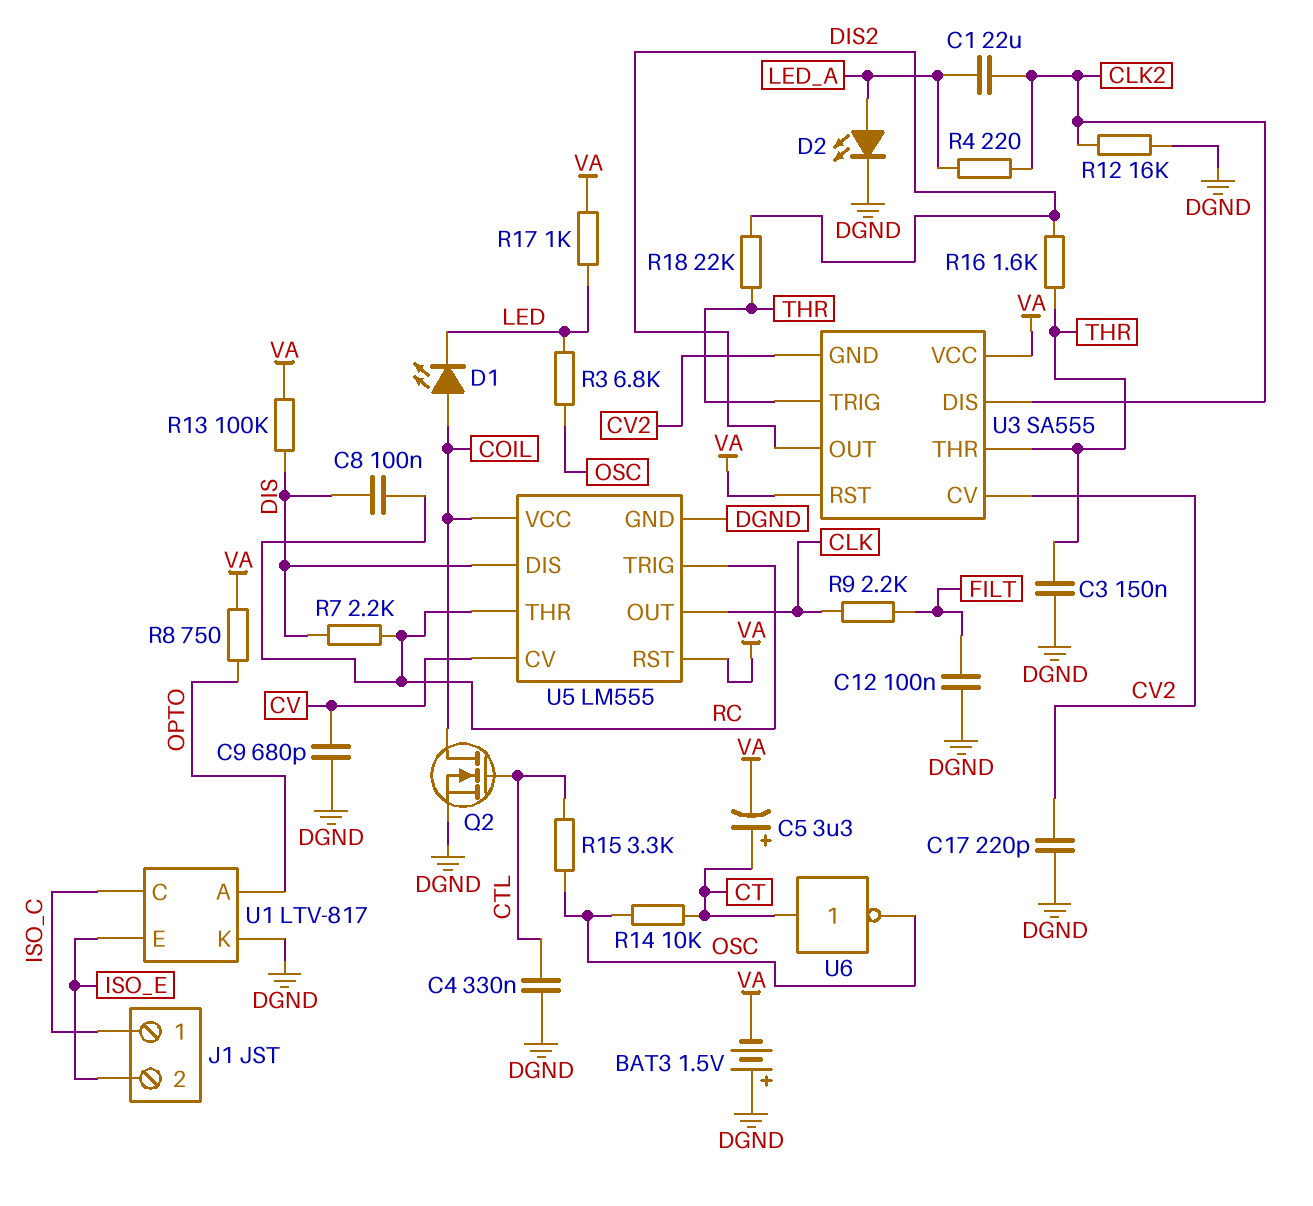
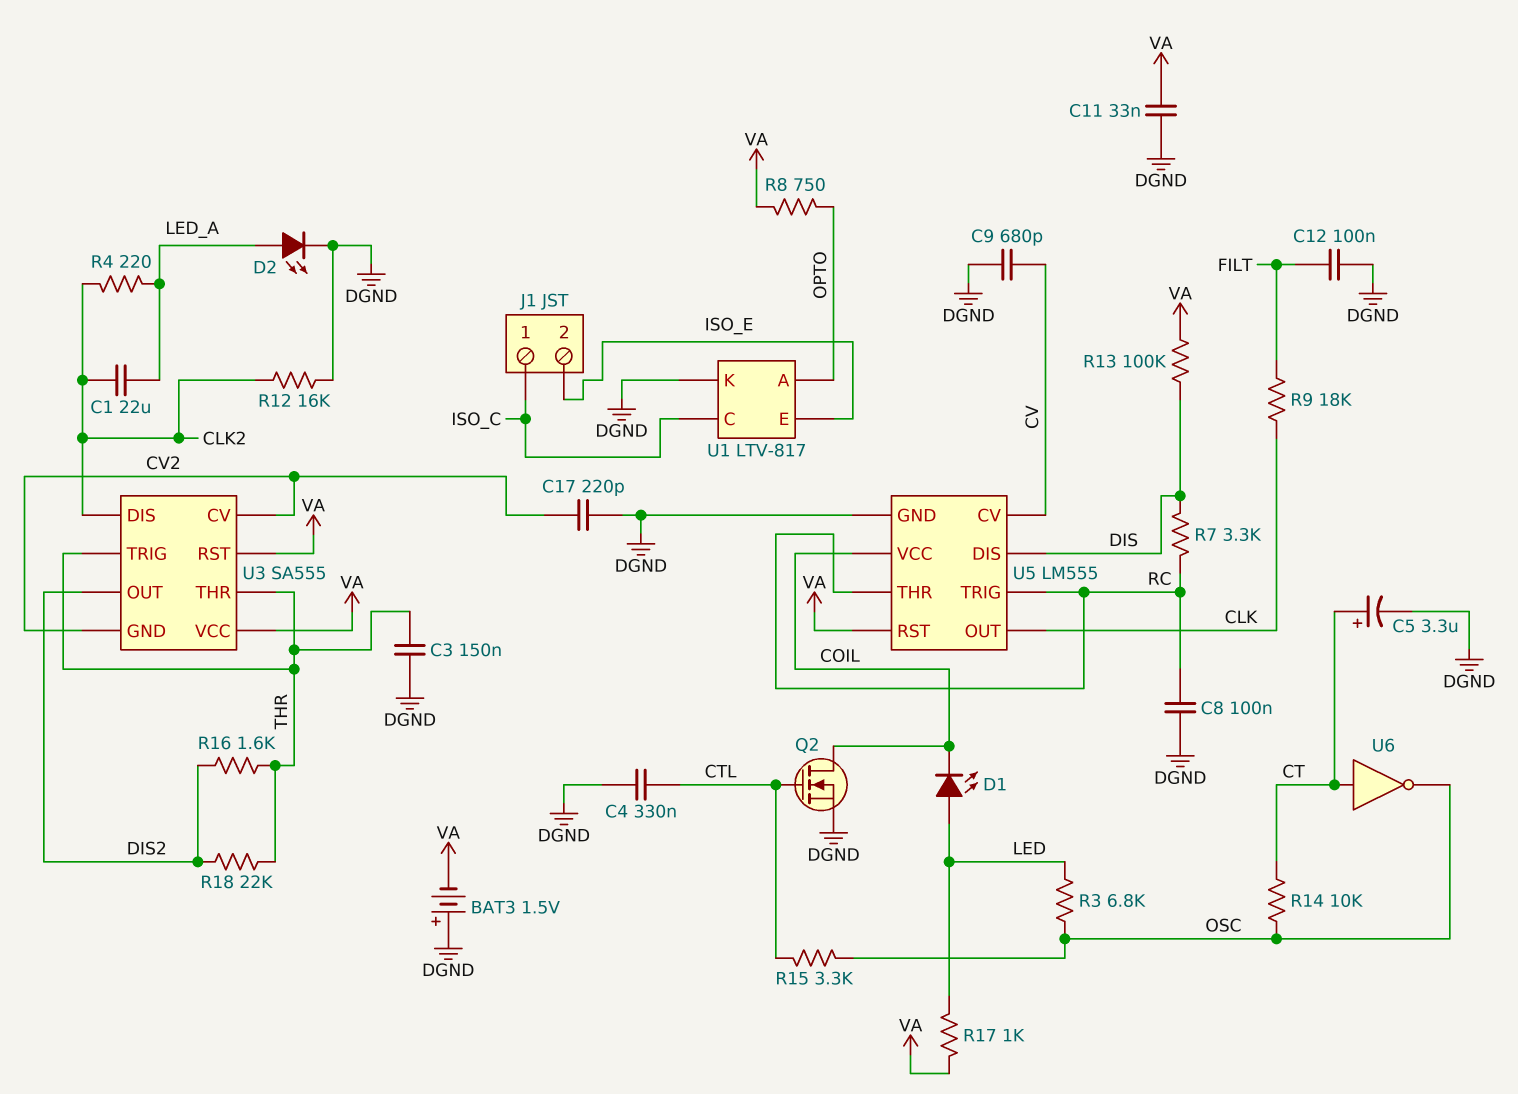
C5: 3.3uF (plus CT, minus VA) -> 3.3uF (plus CT, minus DGND)
C8: 100nF (DIS, RC) -> 100nF (DGND, RC)
C11: none -> 33nF (DGND, VA)
D1: LED (A COIL, K LED) -> LED (A LED, K COIL)
R7: 2.2k (DIS, RC) -> 3.3k (DIS, RC)
R9: 2.2k (CLK, FILT) -> 18k (CLK, FILT)

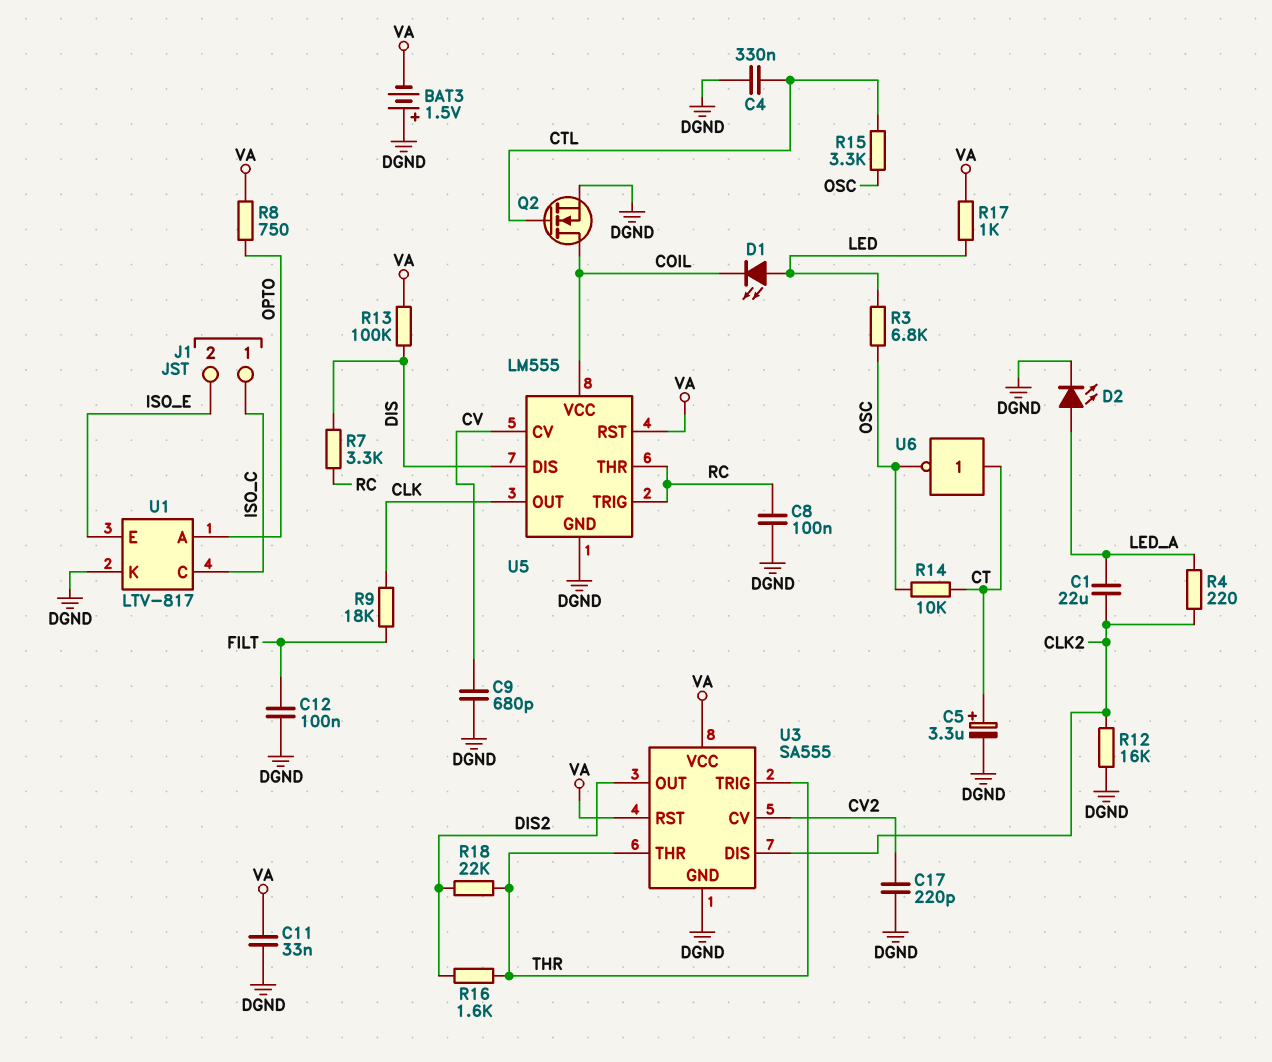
C3: 150nF (DGND, THR) -> none
U3 pin GND: CV2 -> DGND

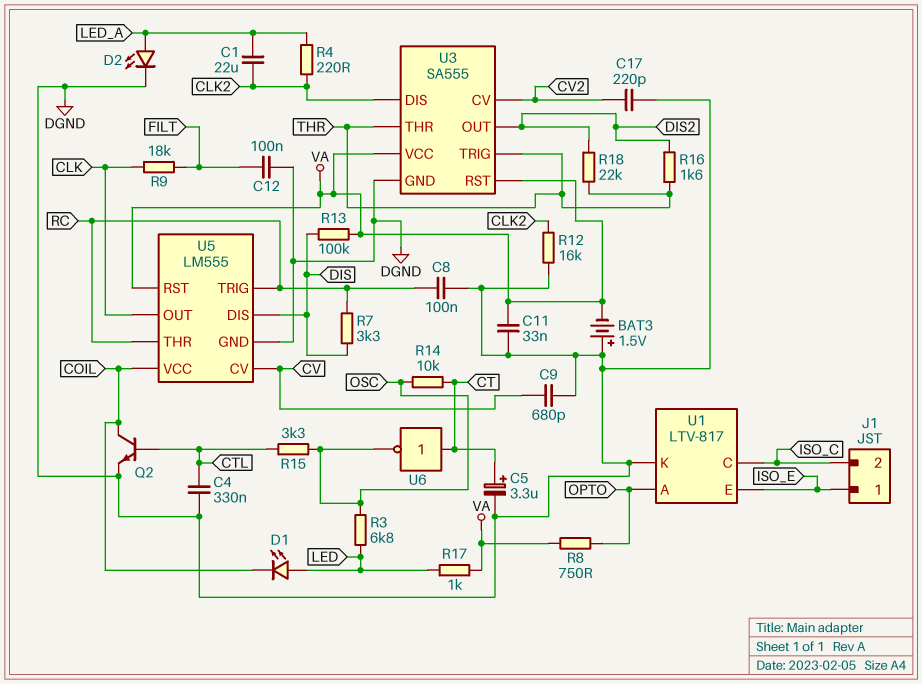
J1 pin 1: ISO_C -> ISO_E
J1 pin 2: ISO_E -> ISO_C
Q2: NMOS (G CTL, D COIL, S DGND) -> NPN (B CTL, C COIL, E DGND)

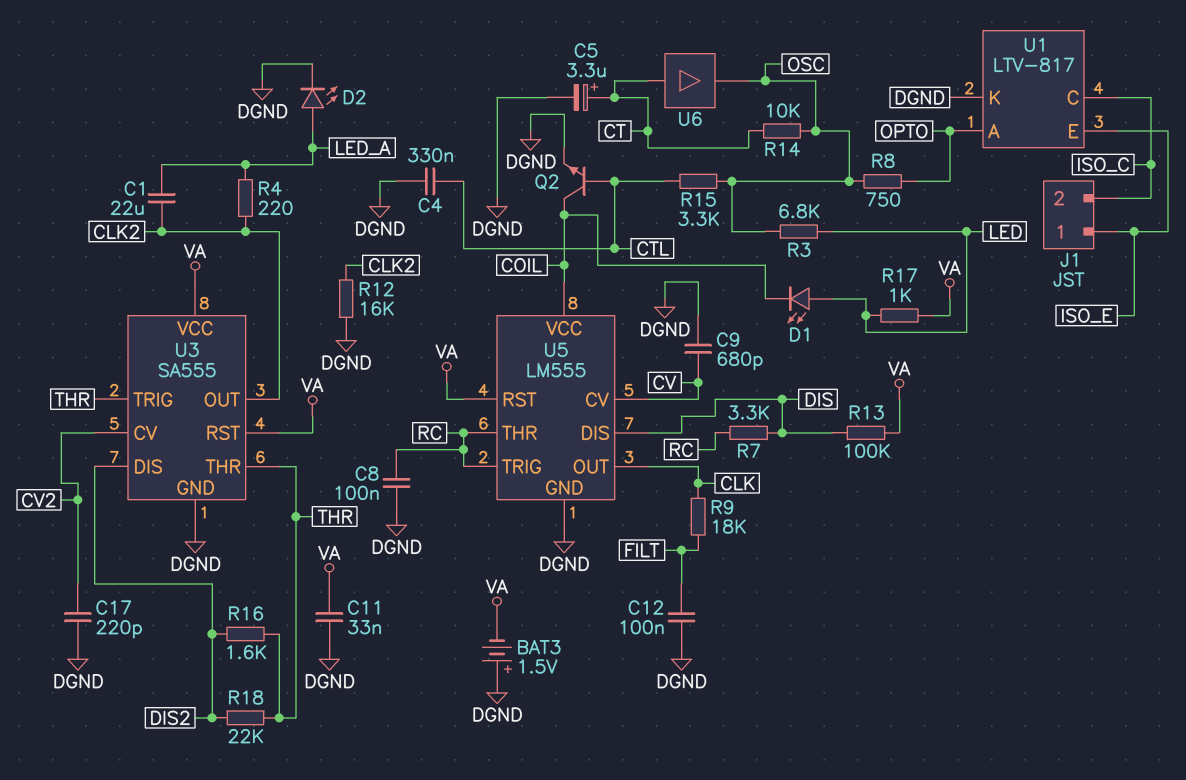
R8: 750 (OPTO, VA) -> 750 (OPTO, OSC)
U3 pin DIS: CLK2 -> DIS2
U3 pin OUT: DIS2 -> CLK2
U6: NOT (in CT, out OSC) -> buffer (in CT, out OSC)

